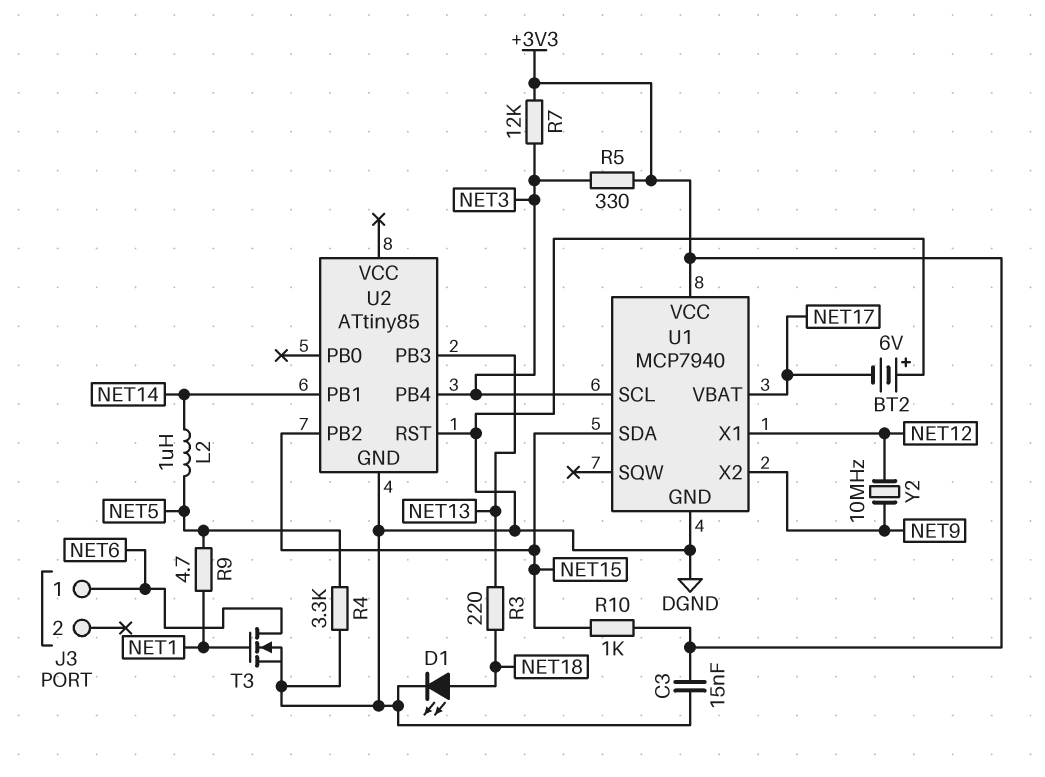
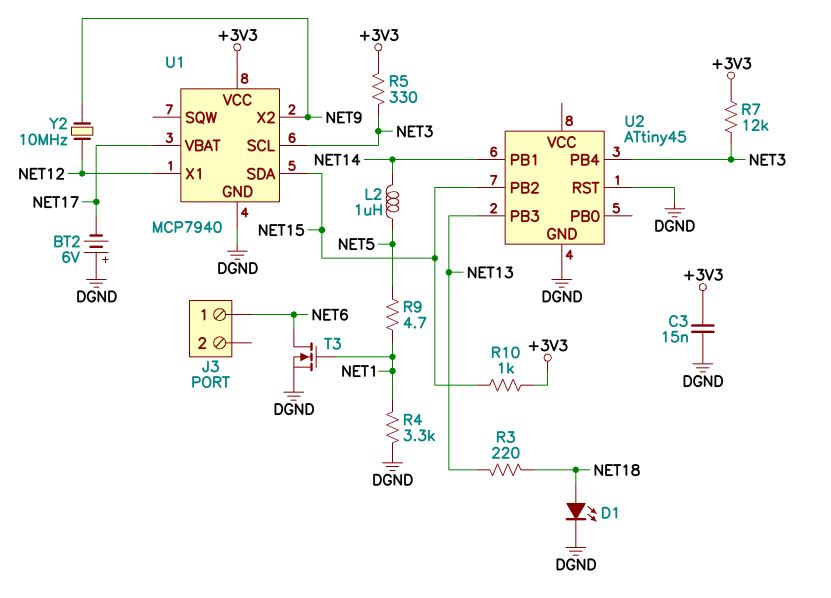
R4: 3.3k (DGND, NET5) -> 3.3k (DGND, NET1)
U2: ATtiny85 -> ATtiny45

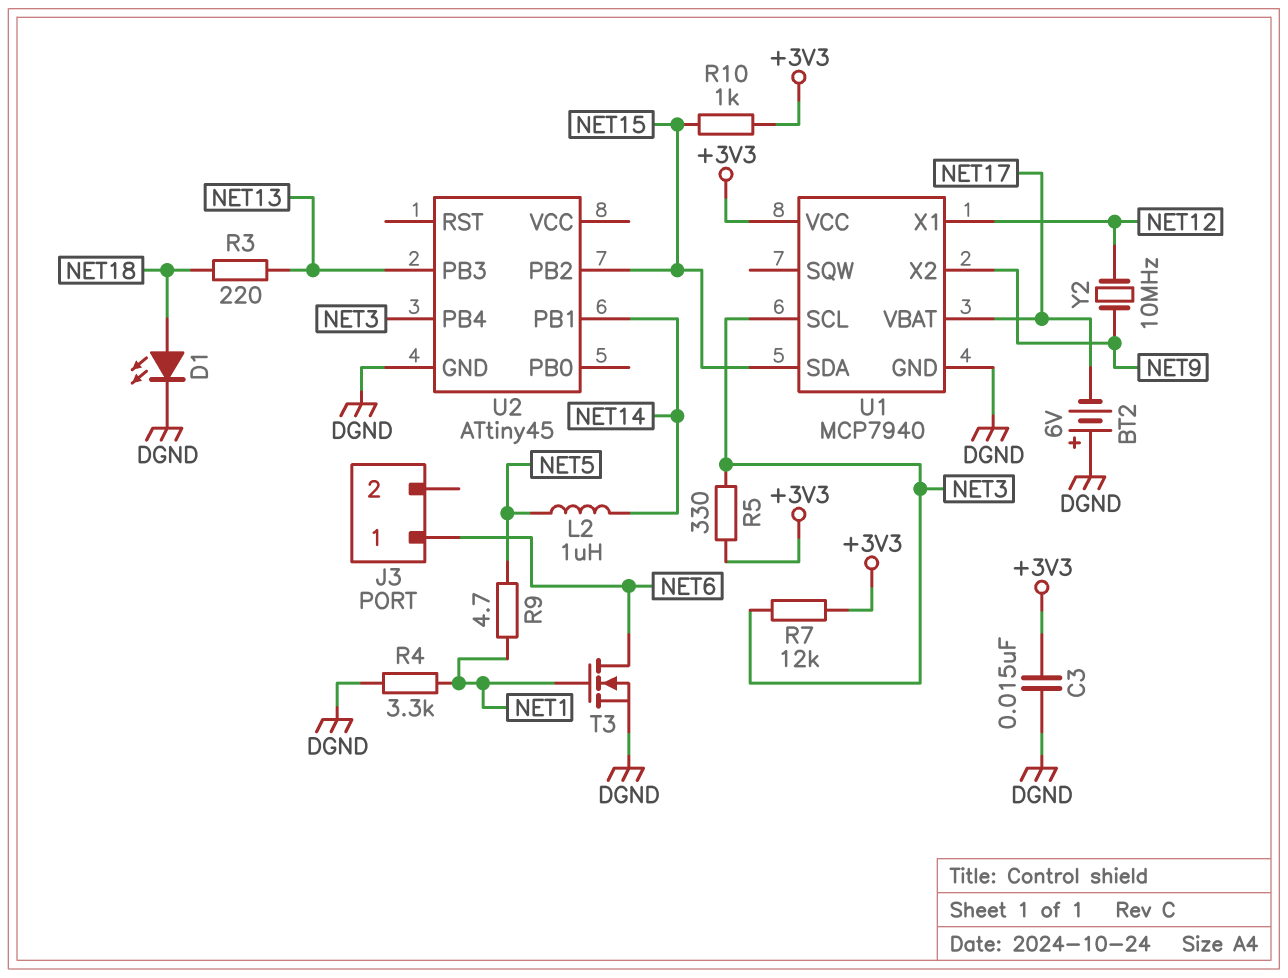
U2 pin RST: DGND -> none

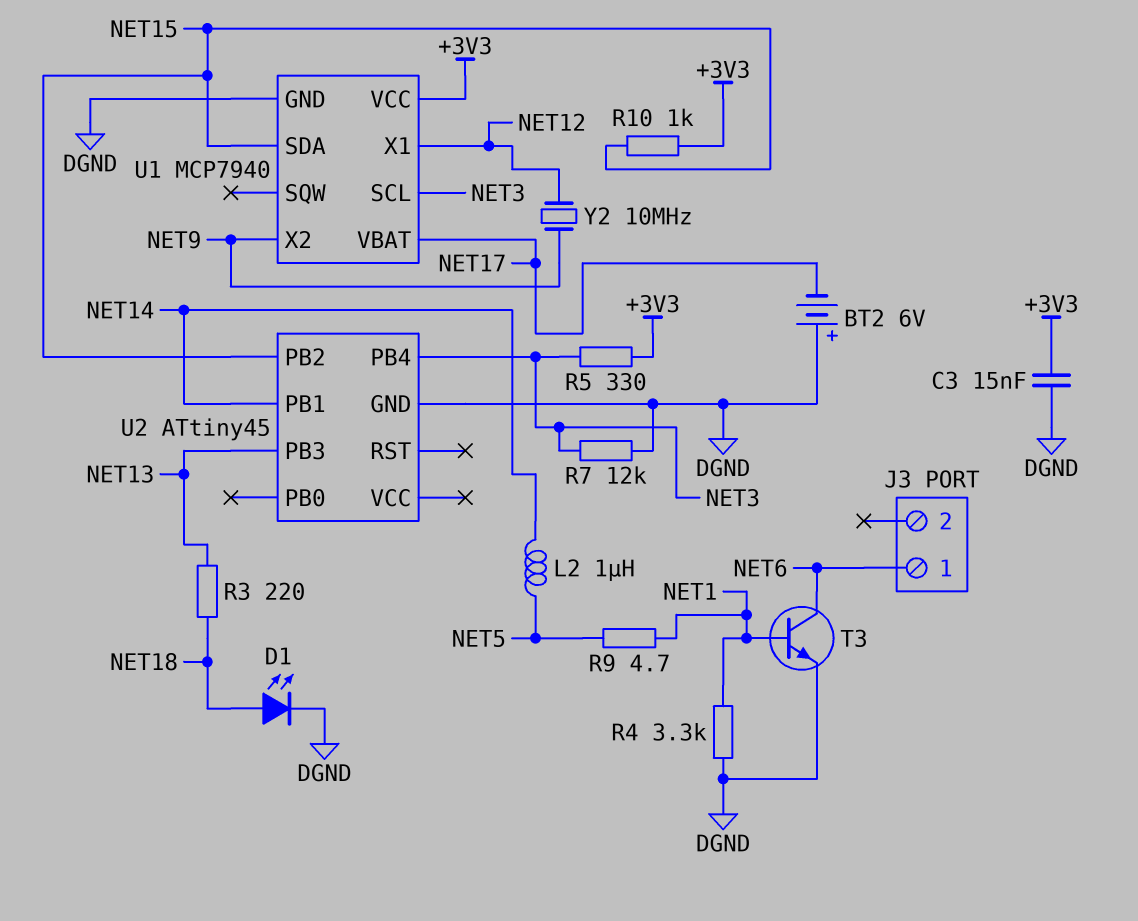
R7: 12k (+3V3, NET3) -> 12k (DGND, NET3)
T3: NMOS (G NET1, D NET6, S DGND) -> NPN (B NET1, C NET6, E DGND)

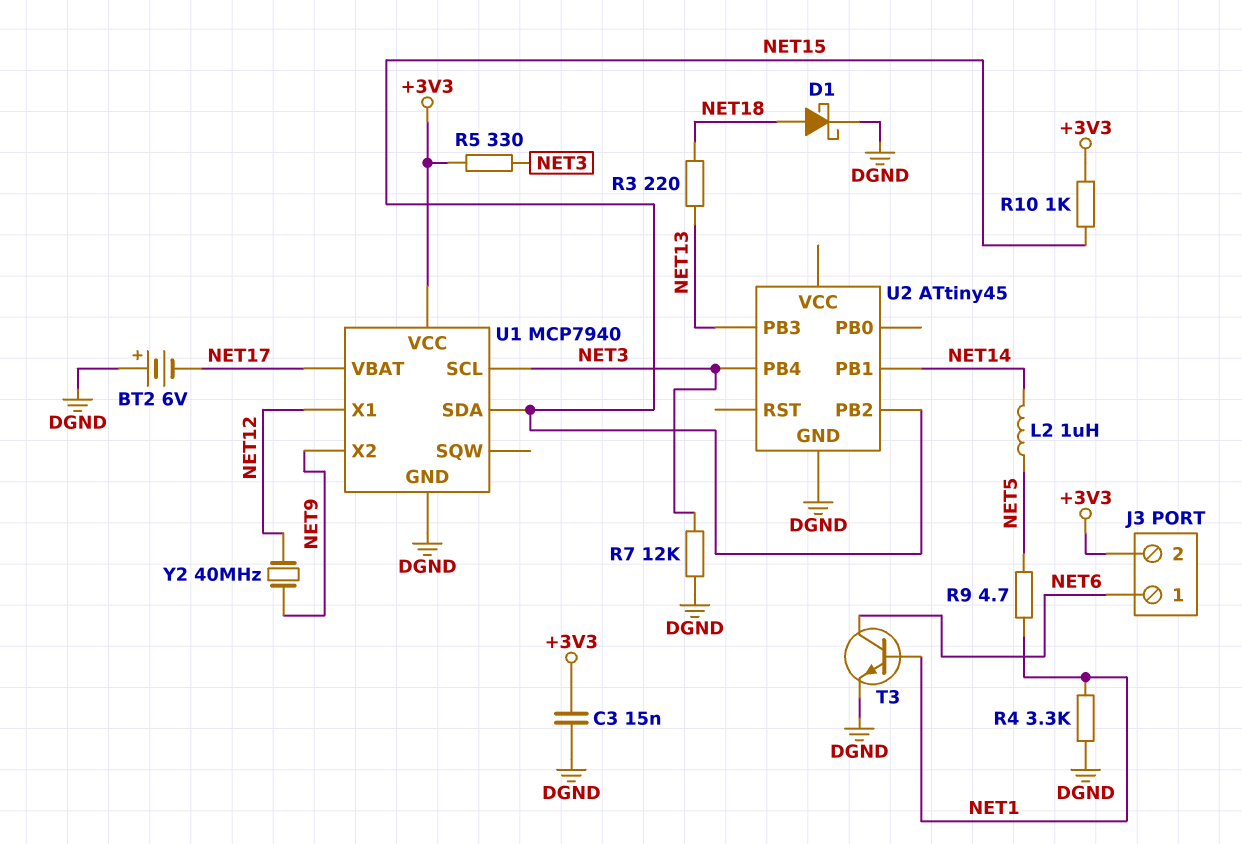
D1: LED (A NET18, K DGND) -> schottky (A NET18, K DGND)
J3 pin 2: none -> +3V3
Y2: 10MHz (NET9, NET12) -> 40MHz (NET9, NET12)

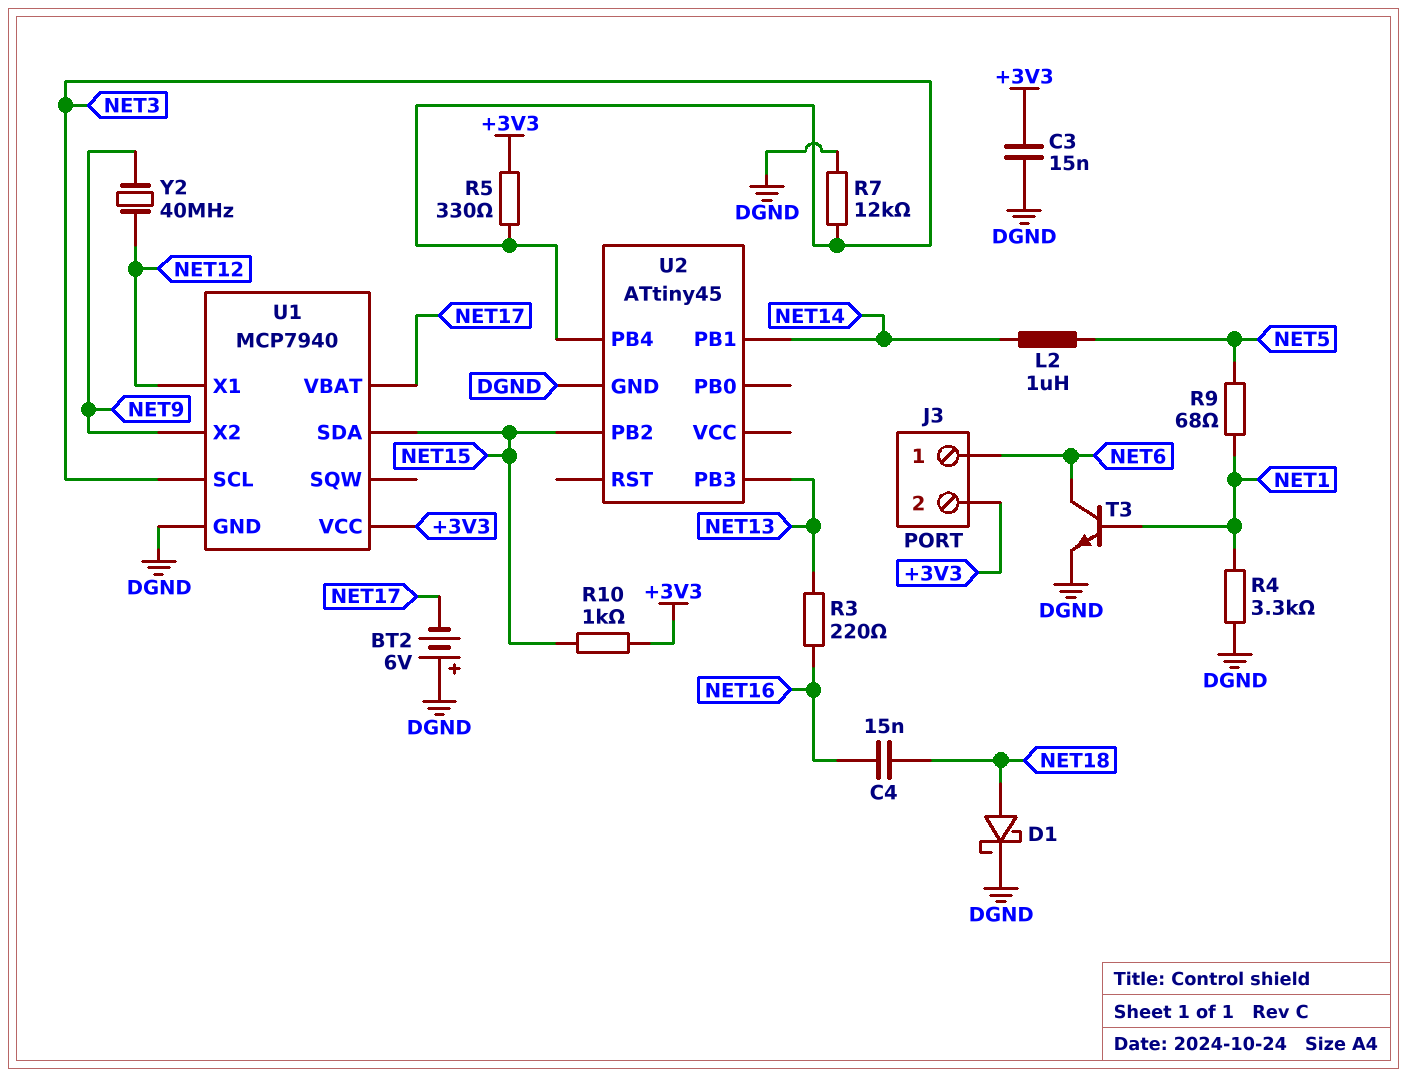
C4: none -> 15nF (NET16, NET18)
R3: 220 (NET13, NET18) -> 220 (NET13, NET16)
R9: 4.7 (NET1, NET5) -> 68 (NET1, NET5)

